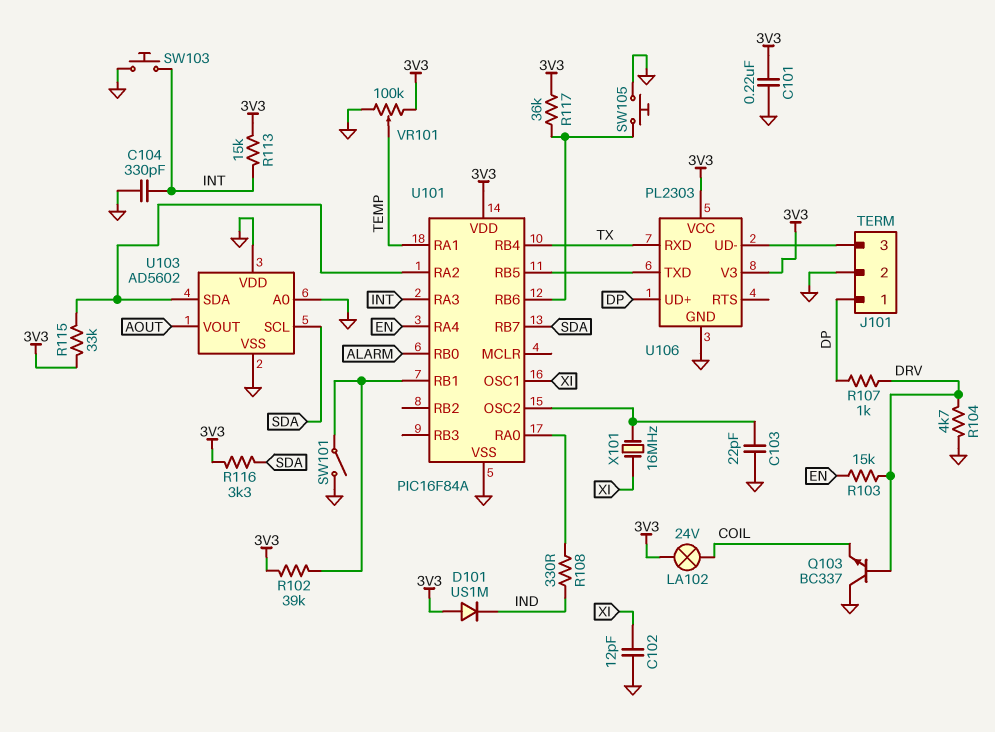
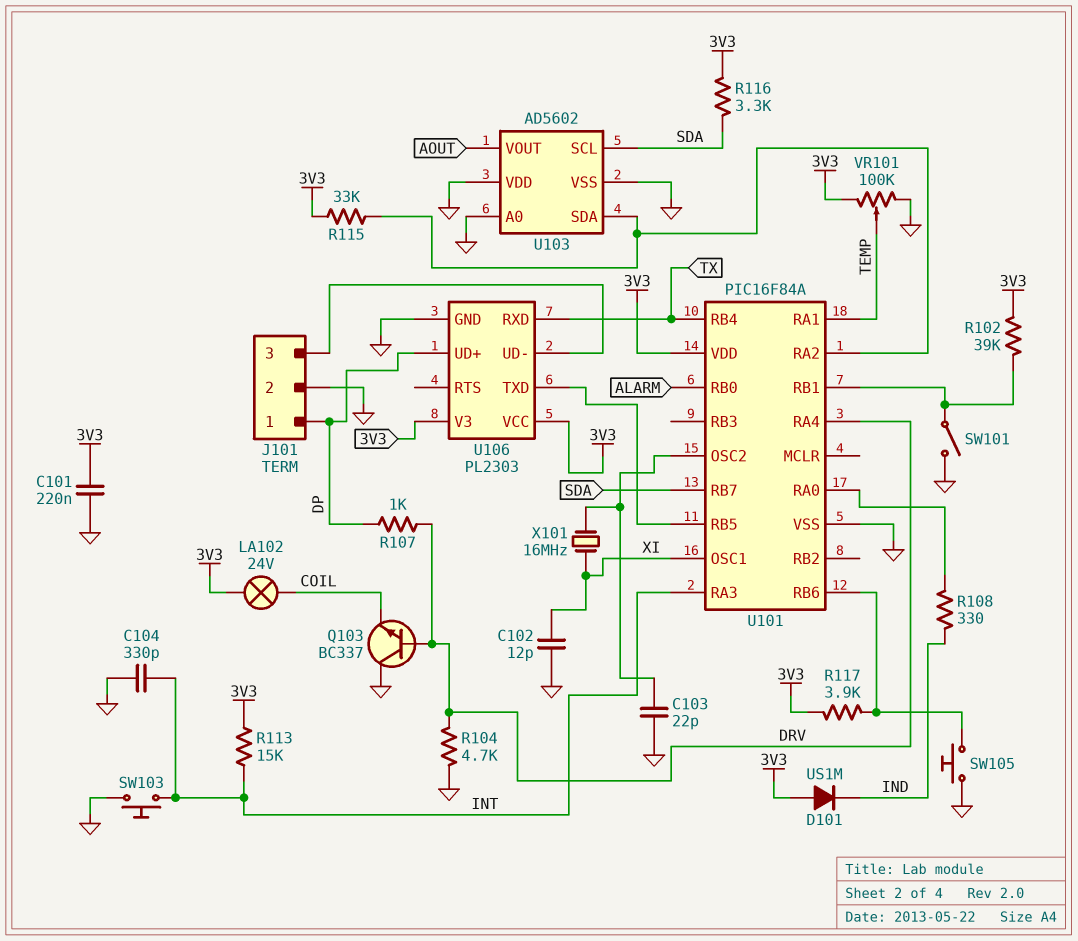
R103: 15k (DRV, EN) -> none
R117: 36k (3V3, U101/RB6) -> 3.9k (3V3, U101/RB6)
U101 pin RA4: EN -> DRV

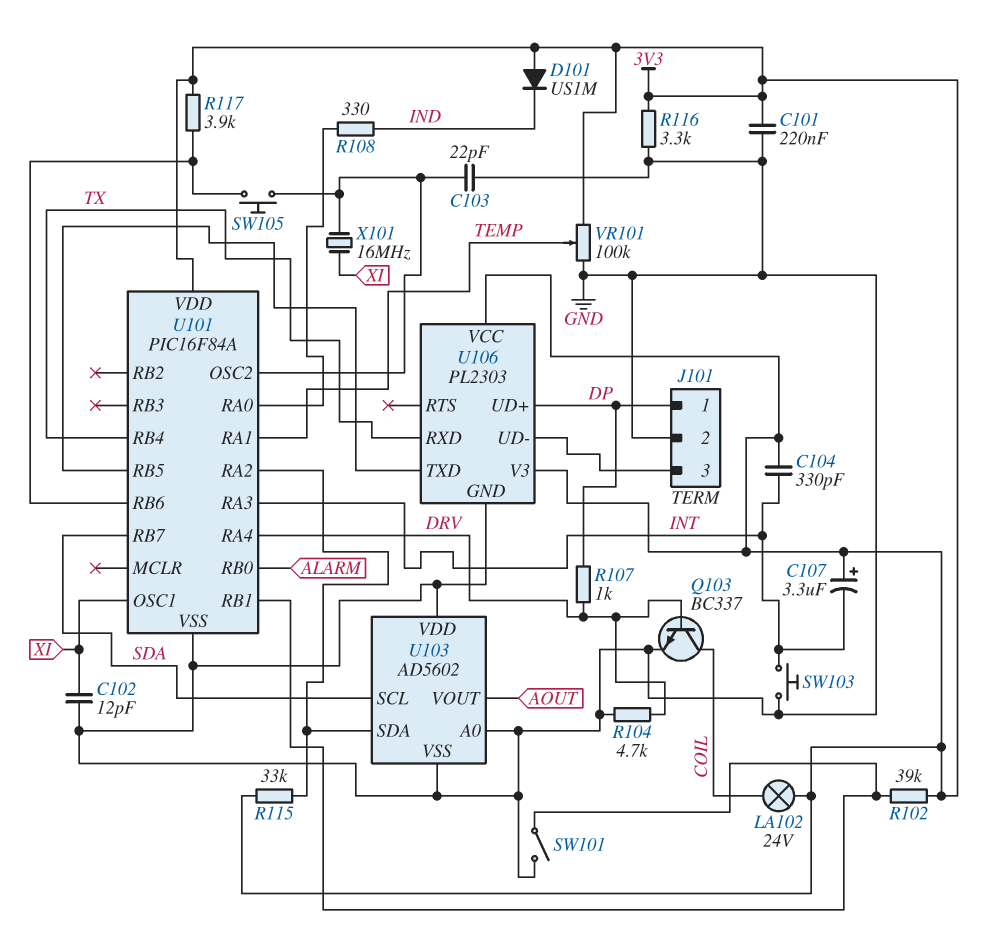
C104: 330pF (GND, INT) -> 330pF (3V3, INT)
C107: none -> 3.3uF (plus 3V3, minus INT)
Q103: NPN BC337 (B DRV, C GND, E COIL) -> NPN BC337 (B DRV, C COIL, E GND)
R113: 15k (3V3, INT) -> none
R116: 3.3k (3V3, SDA) -> 3.3k (3V3, GND)
SW105: button (GND, U101/RB6) -> button (U101/OSC2, U101/RB6)

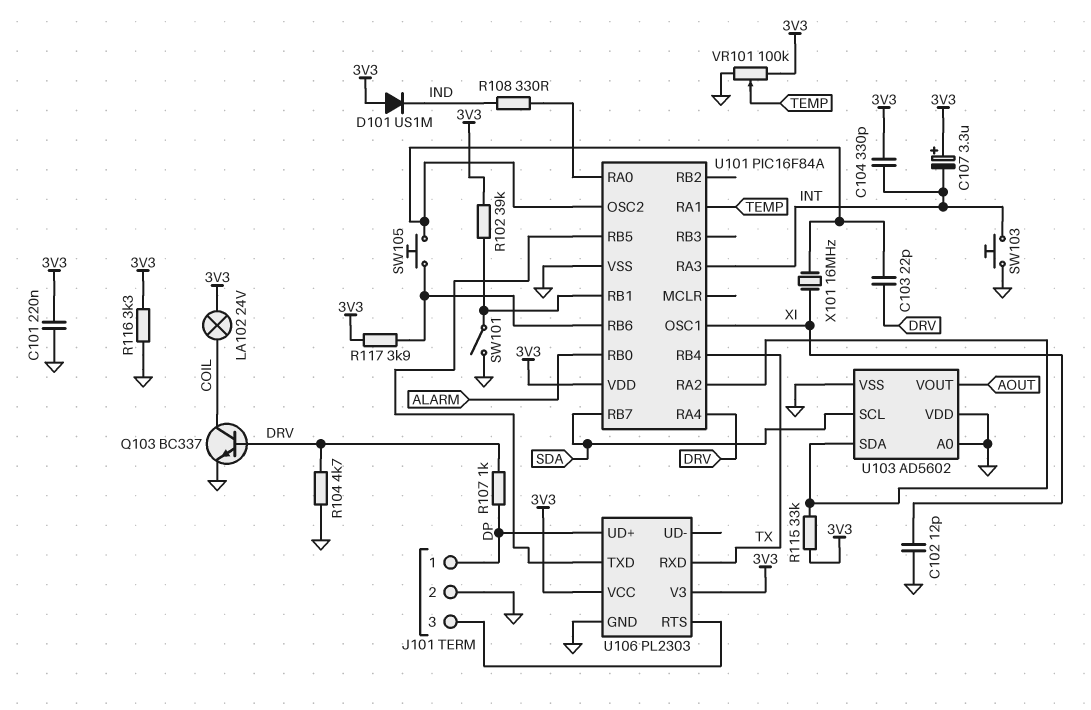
C103: 22pF (GND, U101/OSC2) -> 22pF (DRV, U101/OSC2)
U106 pin RTS: none -> J101/3
U106 pin UD-: J101/3 -> none

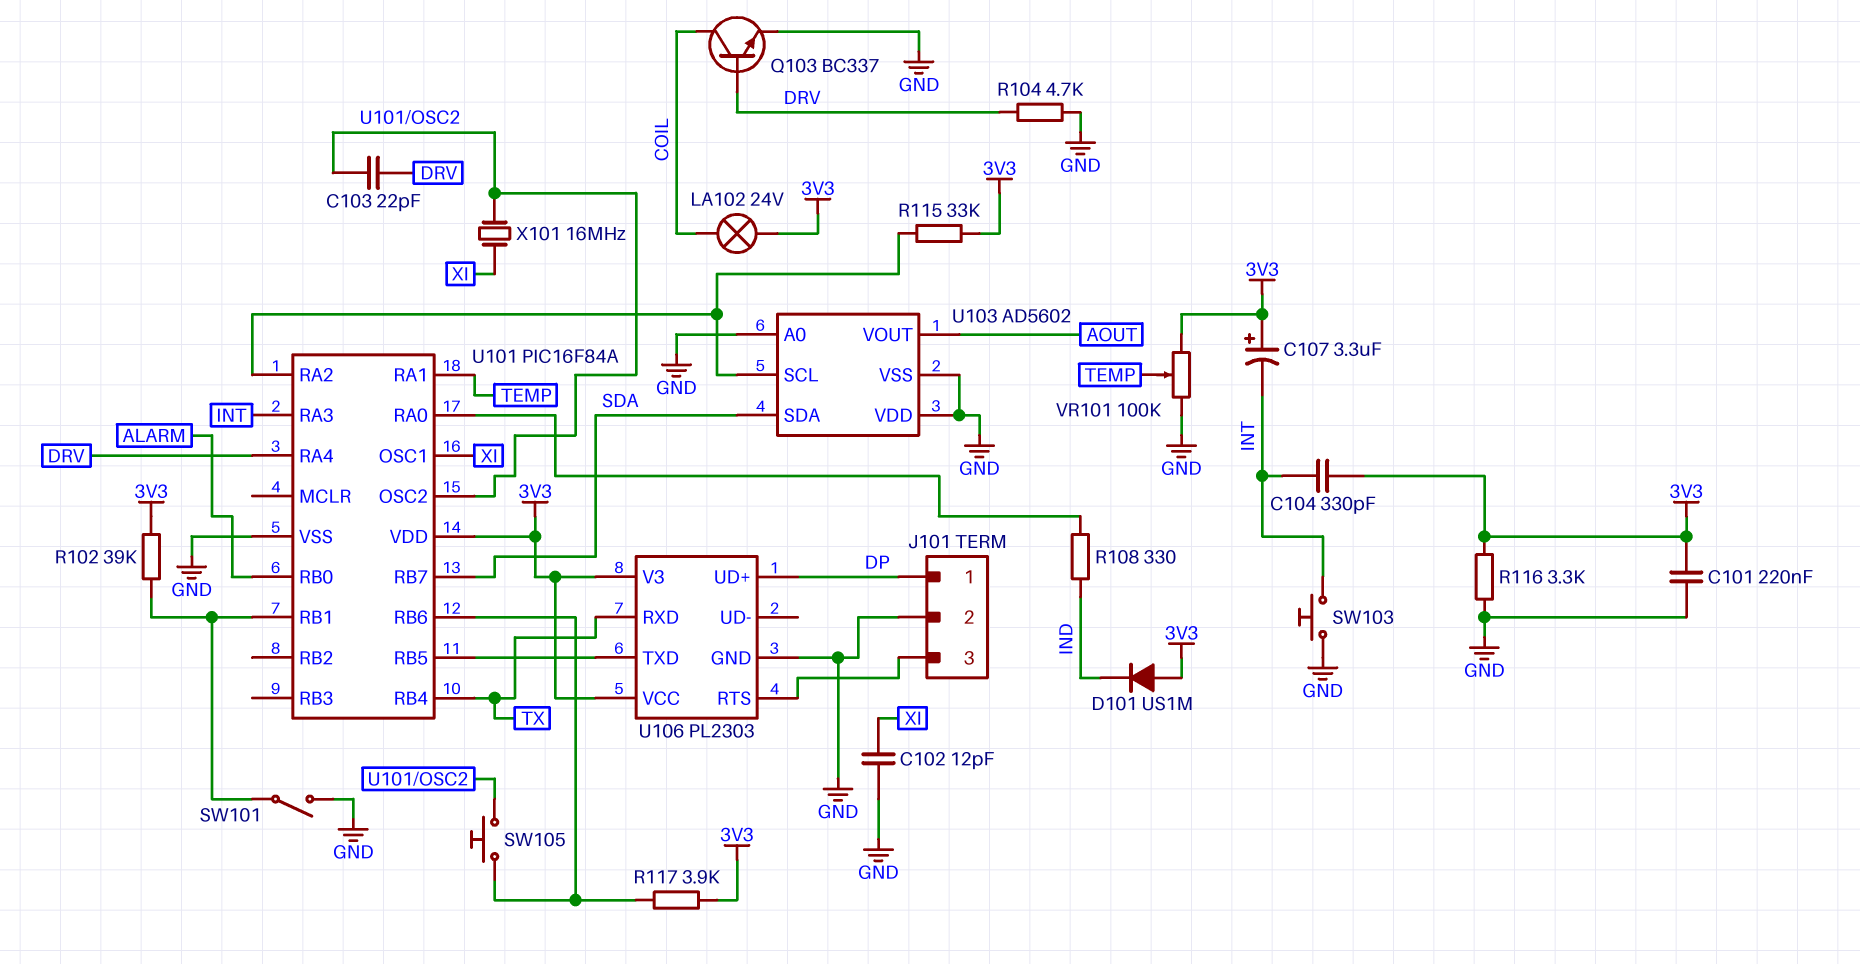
R107: 1k (DP, DRV) -> none
U103 pin SCL: SDA -> U101/RA2
U103 pin SDA: U101/RA2 -> SDA

